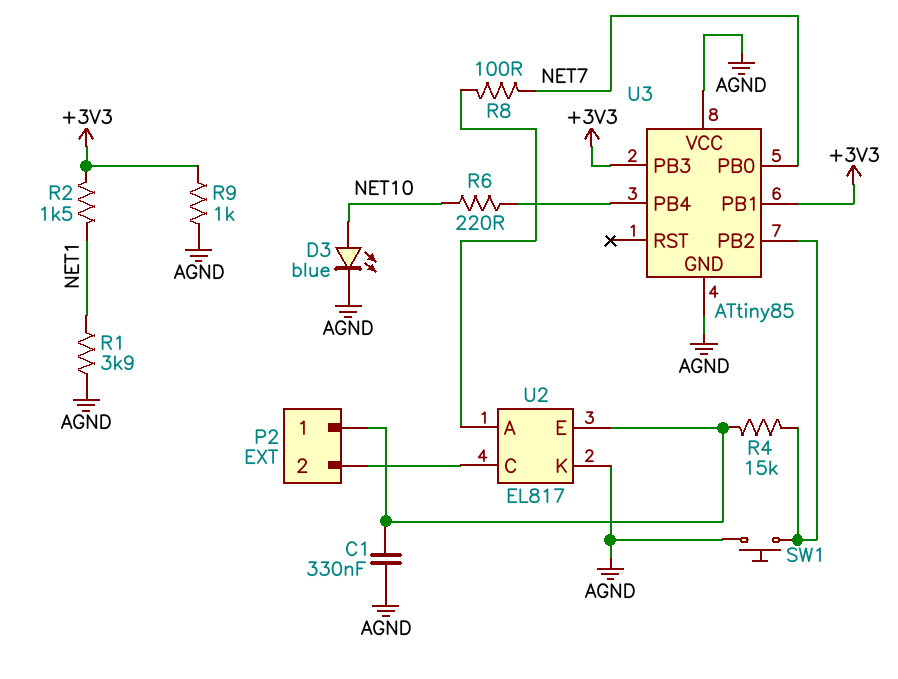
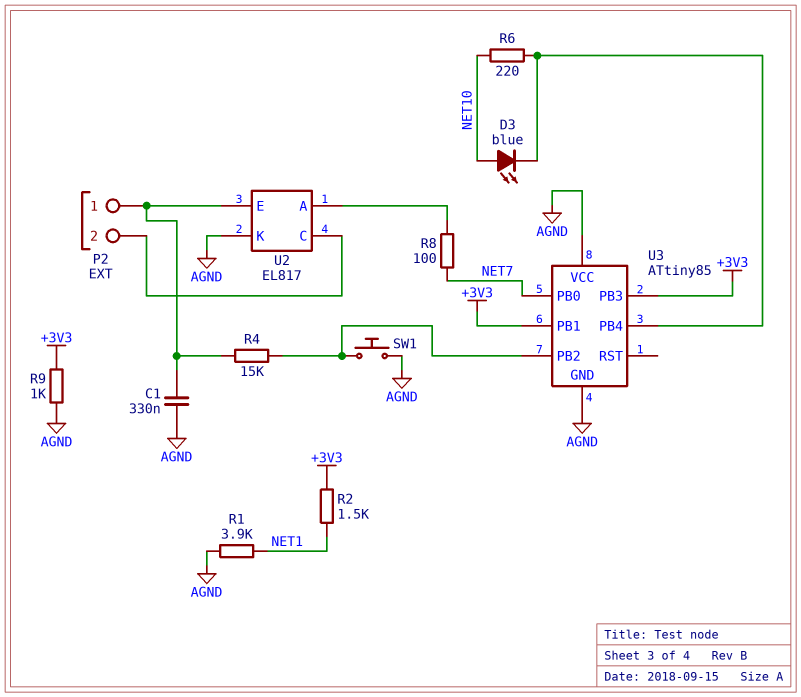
D3: LED blue (A NET10, K AGND) -> LED blue (A NET10, K U3/PB4)

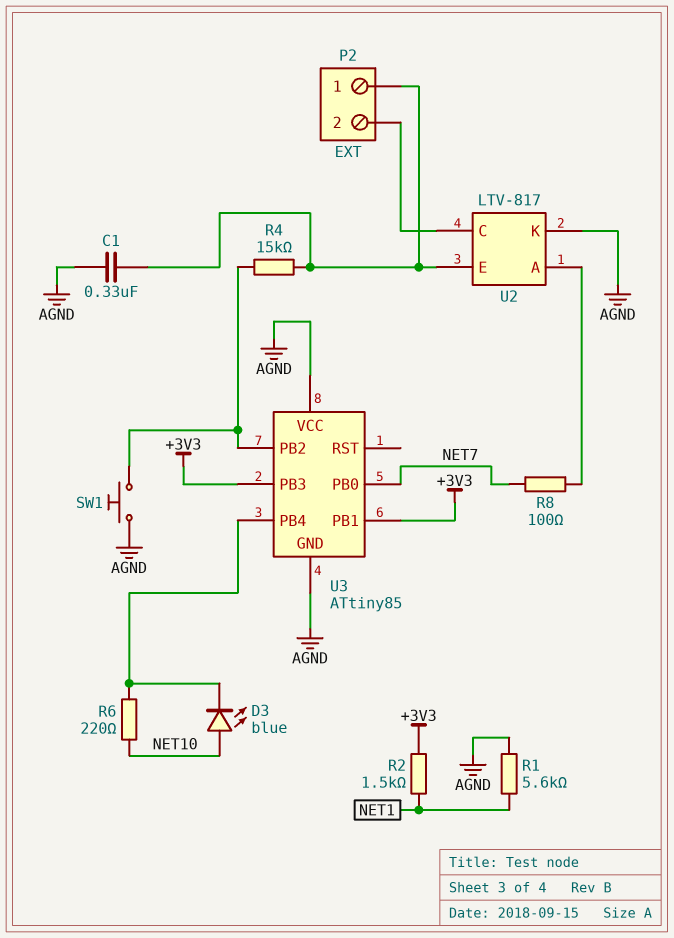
R1: 3.9k (AGND, NET1) -> 5.6k (AGND, NET1)
R9: 1k (+3V3, AGND) -> none
U2: EL817 -> LTV-817

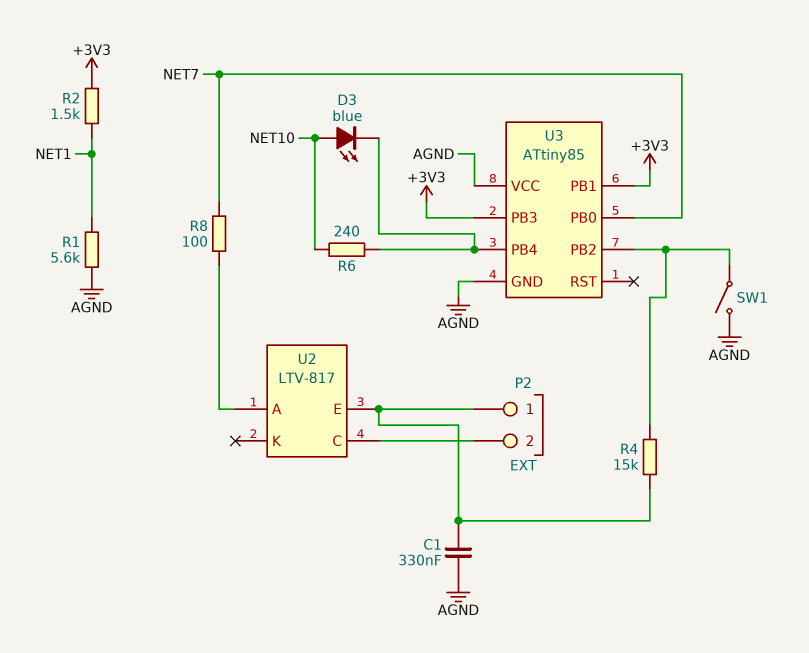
R6: 220 (NET10, U3/PB4) -> 240 (NET10, U3/PB4)
SW1: button (AGND, U3/PB2) -> switch (AGND, U3/PB2)
U2 pin K: AGND -> none

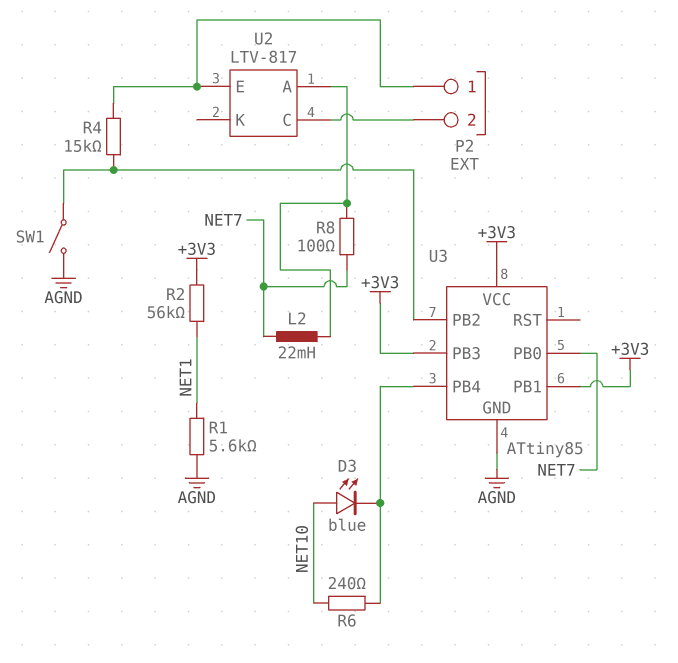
C1: 330nF (AGND, P2/1) -> none
L2: none -> 22mH (NET7, U2/A)
R2: 1.5k (+3V3, NET1) -> 56k (+3V3, NET1)
U3 pin VCC: AGND -> +3V3

